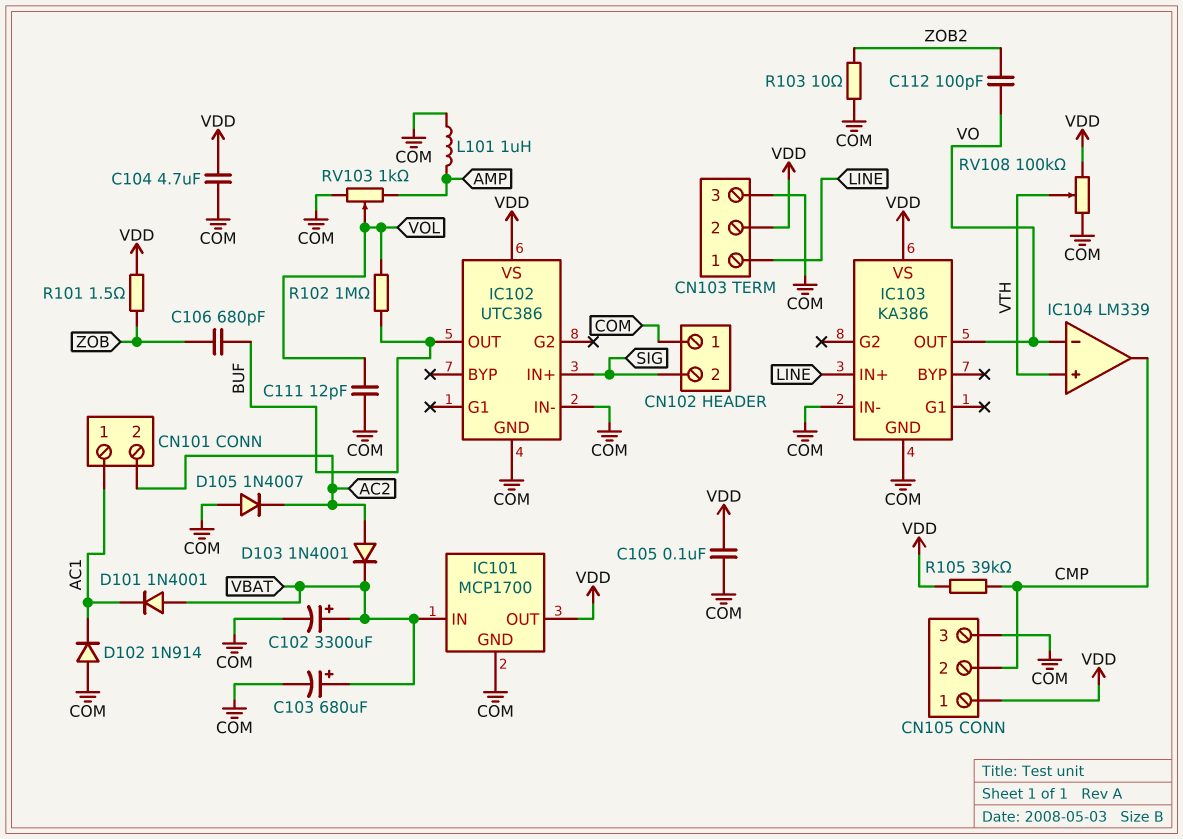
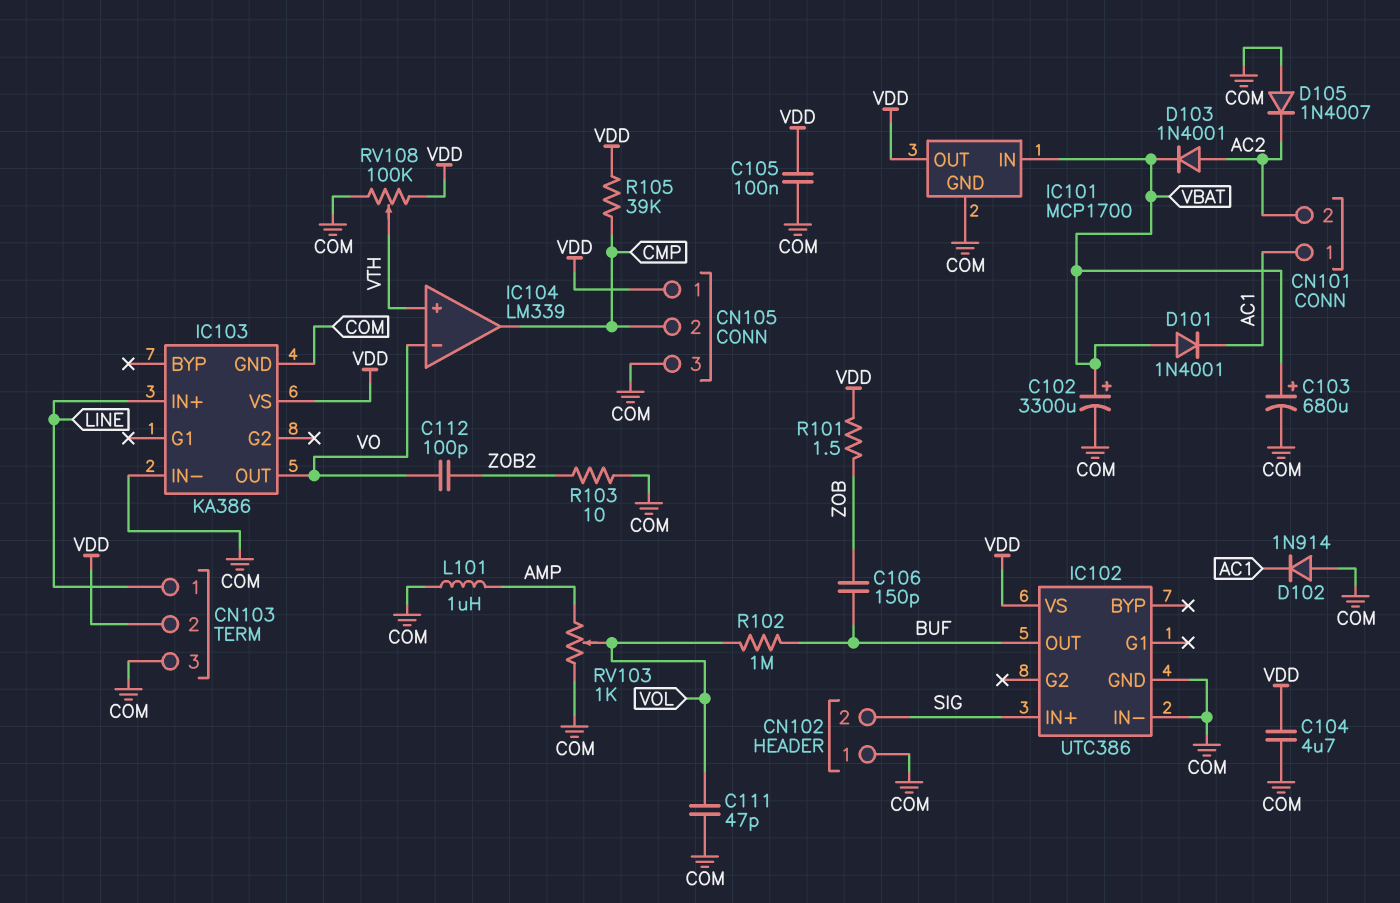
C106: 680pF (BUF, ZOB) -> 150pF (BUF, ZOB)
C111: 12pF (COM, VOL) -> 47pF (COM, VOL)

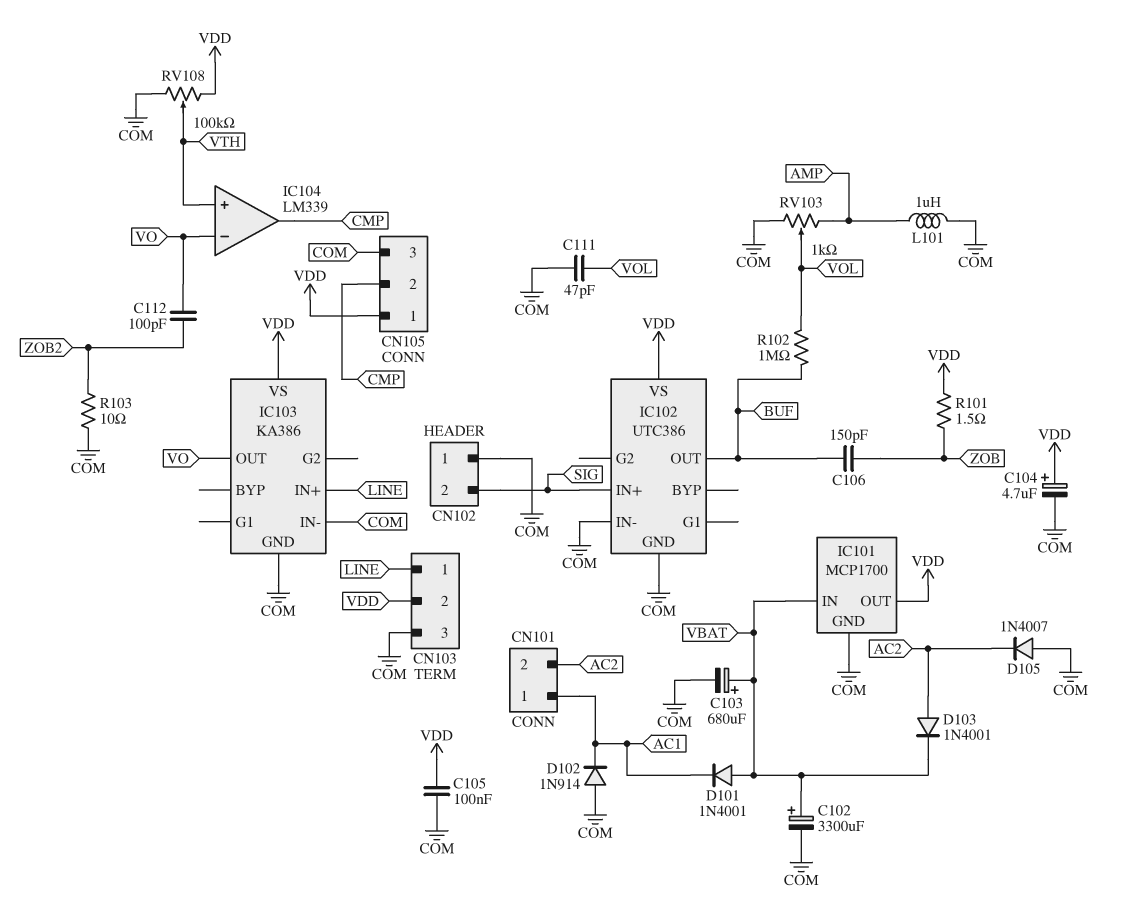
C104: 4.7uF (COM, VDD) -> 4.7uF (plus VDD, minus COM)
R105: 39k (CMP, VDD) -> none

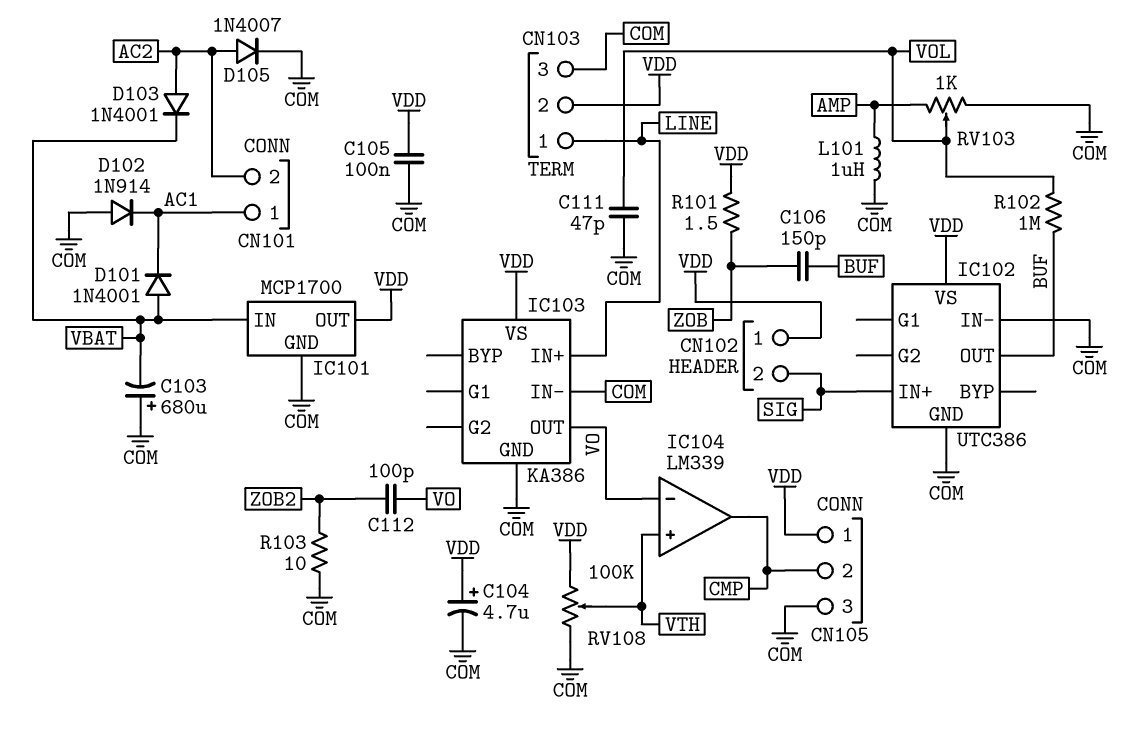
C102: 3300uF (plus VBAT, minus COM) -> none
C103: 680uF (plus VBAT, minus COM) -> 680uF (plus COM, minus VBAT)
CN102 pin 1: COM -> VDD
D105: diode 1N4007 (A COM, K AC2) -> diode 1N4007 (A AC2, K COM)

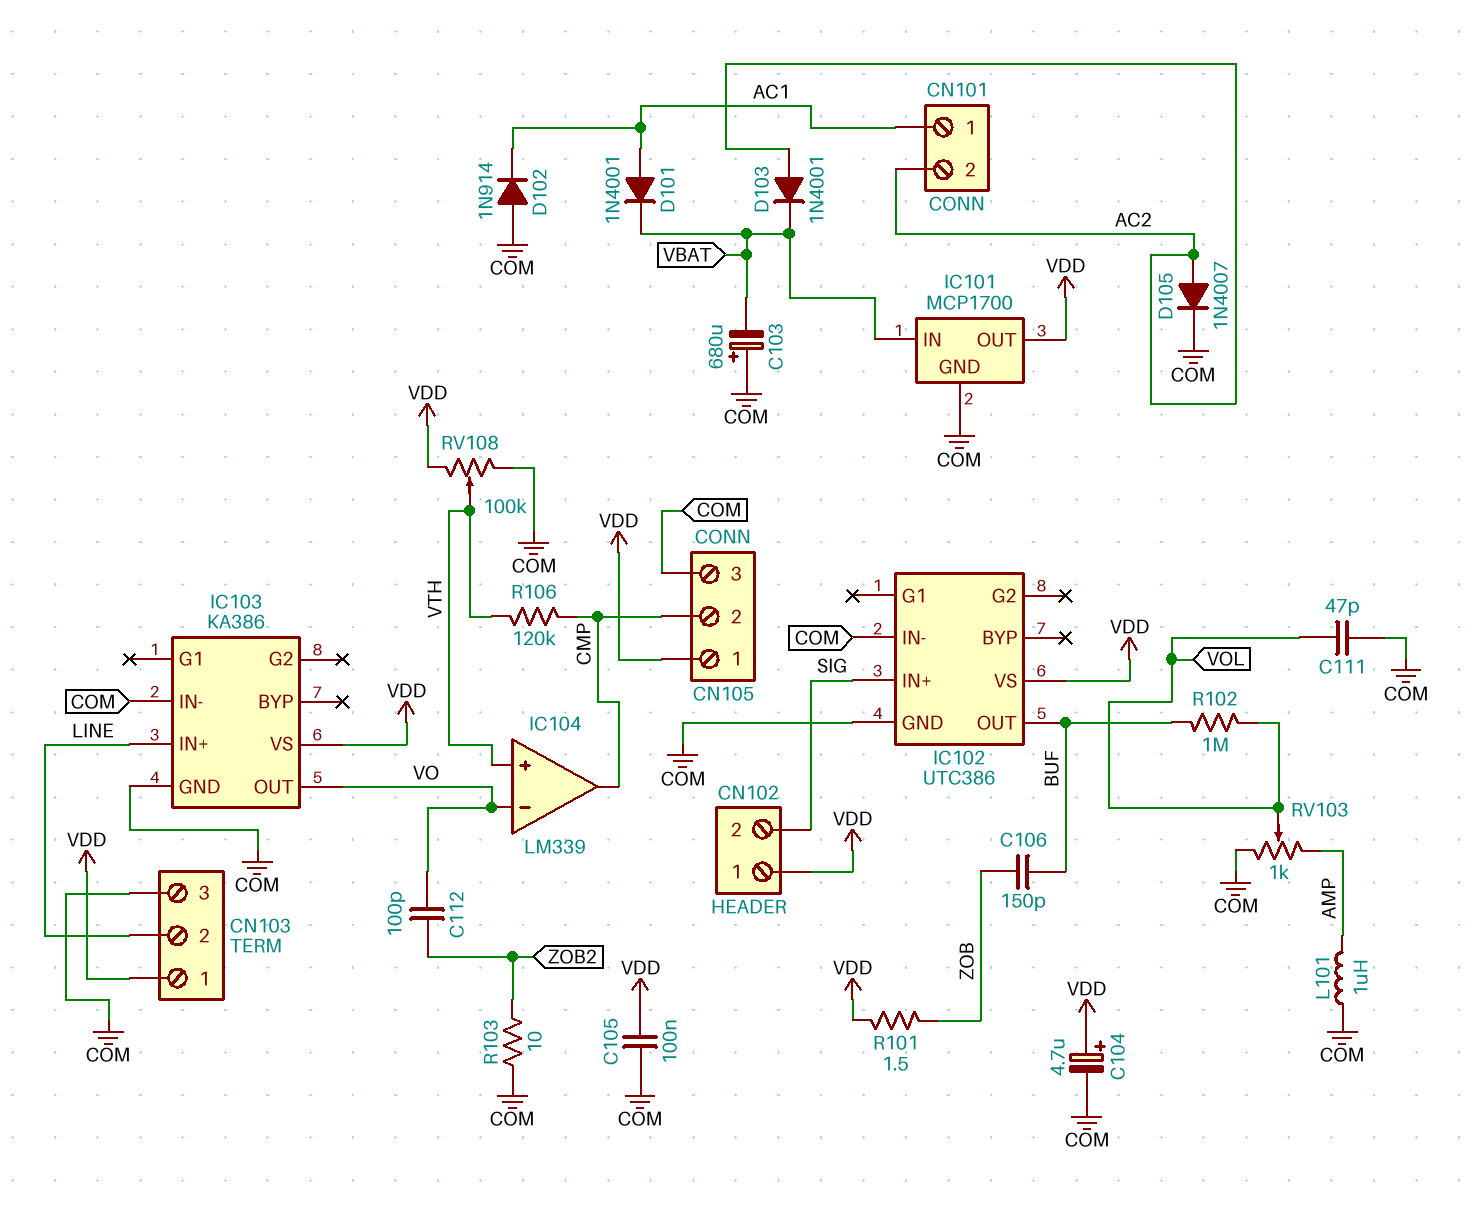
CN103 pin 1: LINE -> VDD
CN103 pin 2: VDD -> LINE
D101: diode 1N4001 (A VBAT, K AC1) -> diode 1N4001 (A AC1, K VBAT)
R106: none -> 120k (CMP, VTH)

